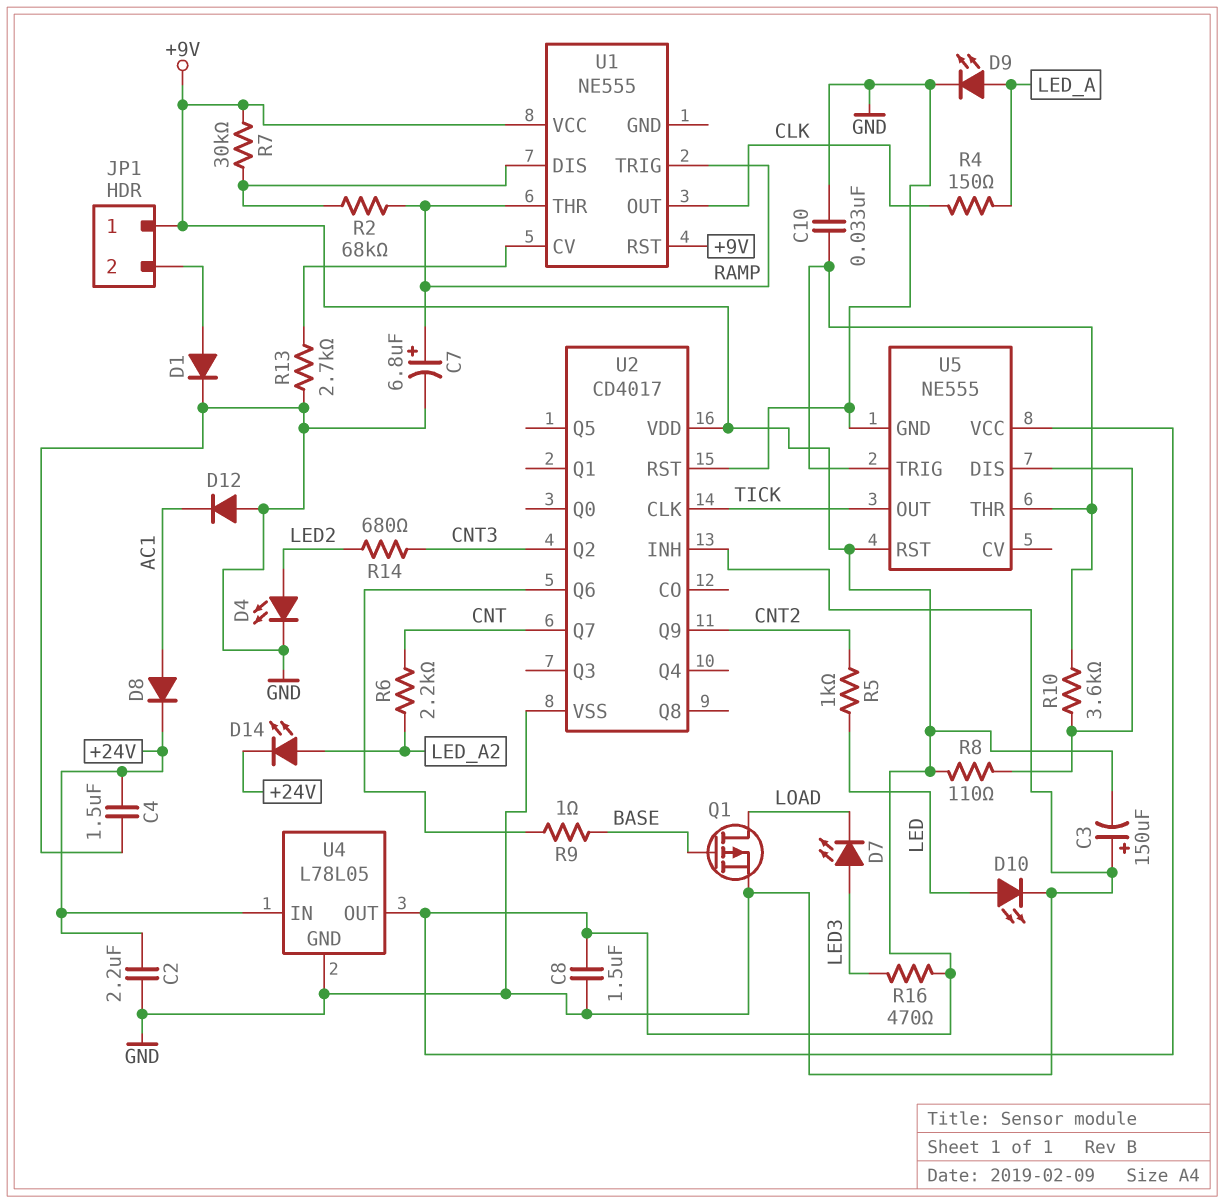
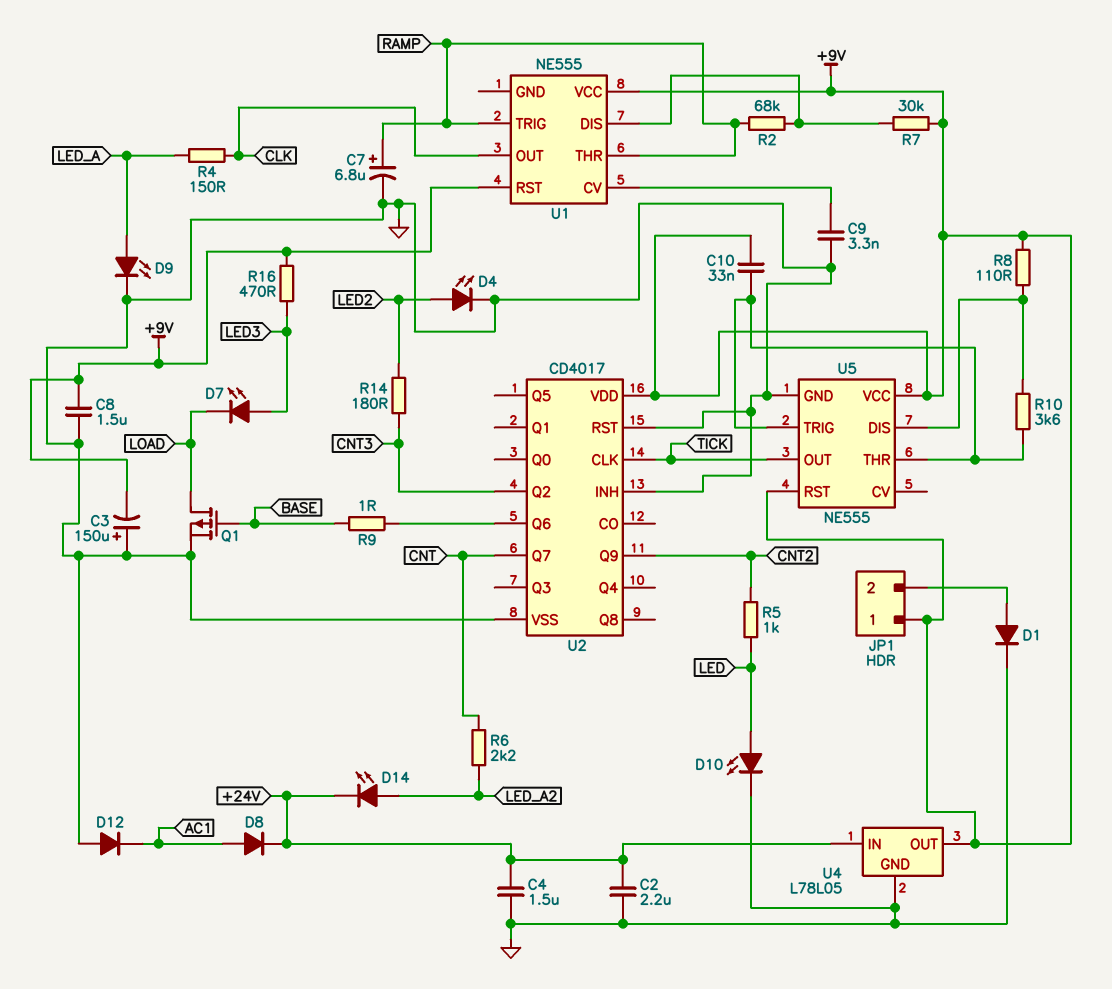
C9: none -> 3.3nF (GND, U1/CV)
C10: 33nF (GND, U5/THR) -> 33nF (+9V, U5/THR)
R13: 2.7k (GND, U1/CV) -> none
R14: 680 (CNT3, LED2) -> 180 (CNT3, LED2)

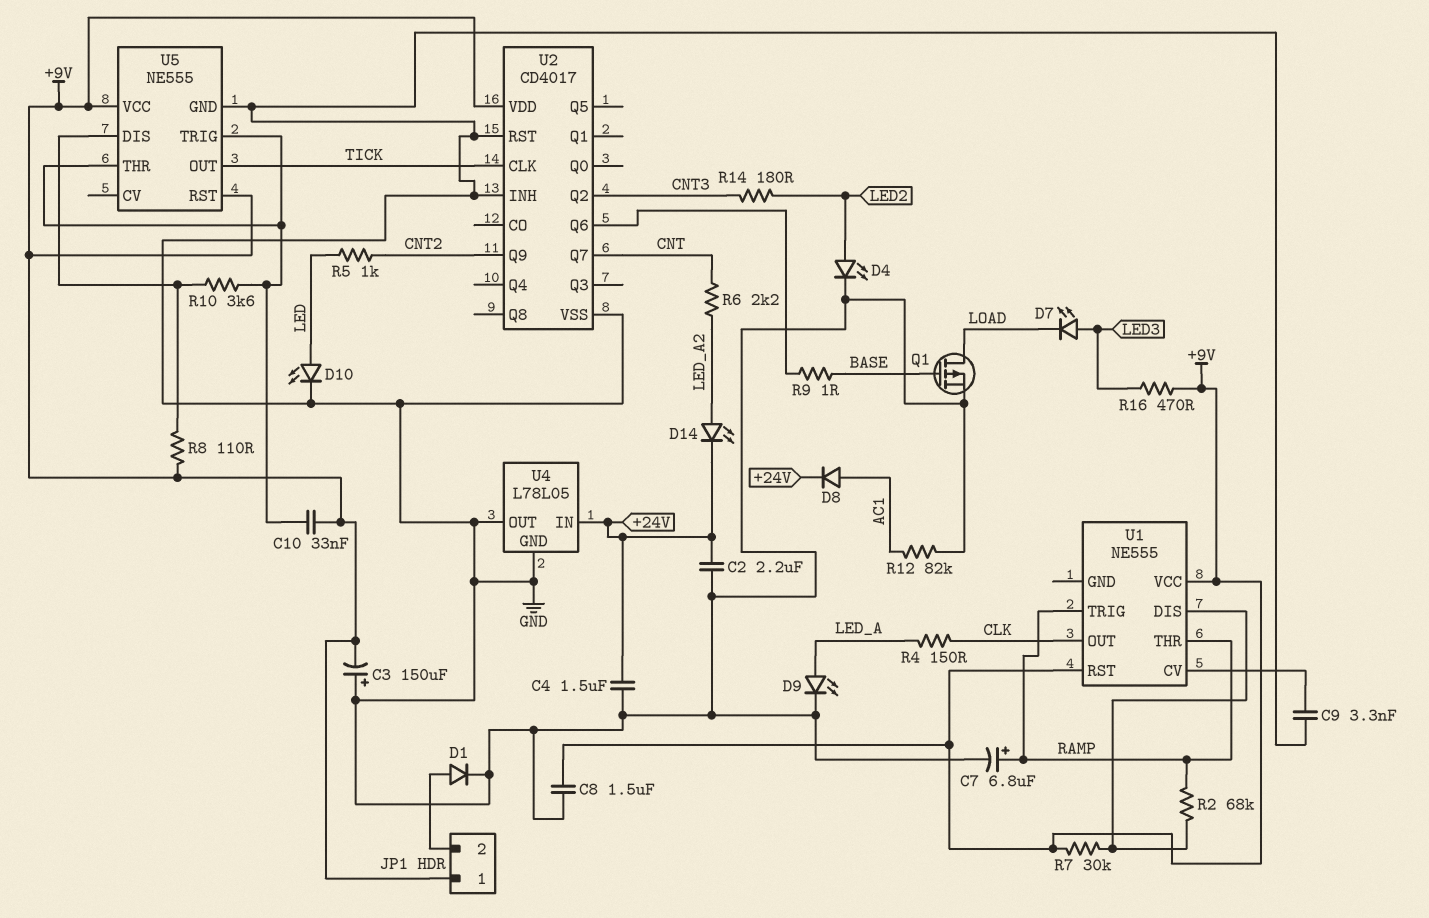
D12: diode (A GND, K AC1) -> none
R12: none -> 82k (AC1, GND)
U4 pin OUT: +9V -> GND

